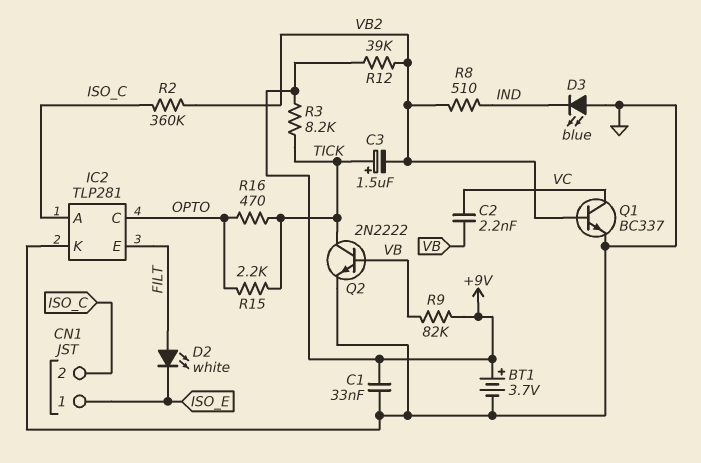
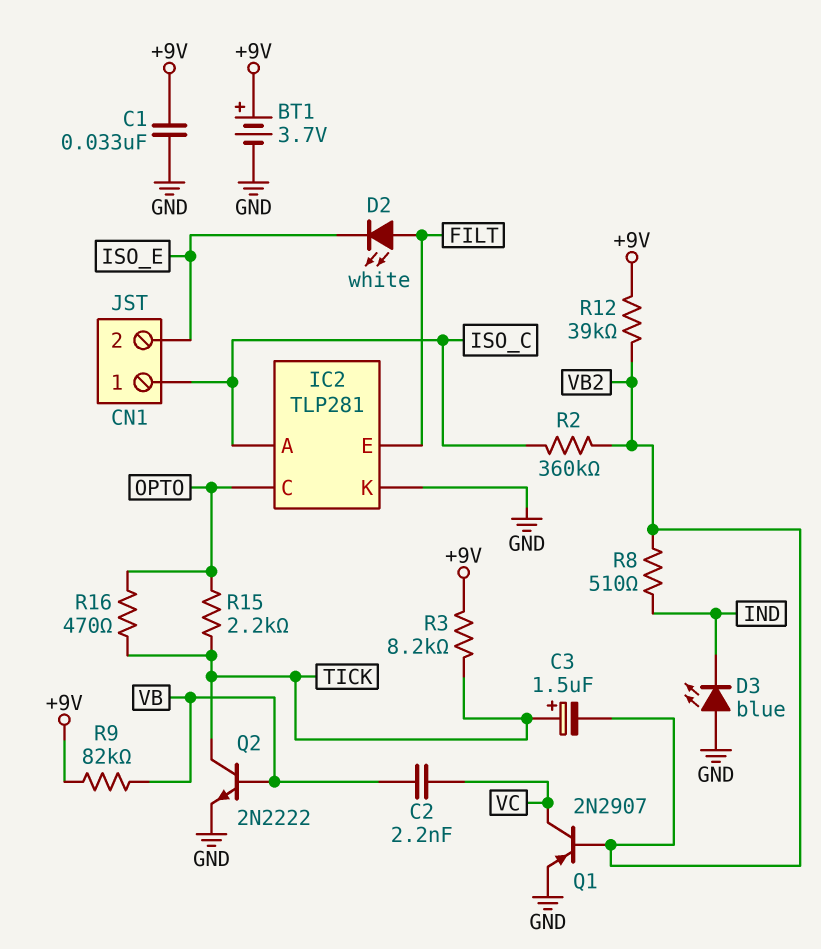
CN1 pin 1: ISO_E -> ISO_C
CN1 pin 2: ISO_C -> ISO_E
Q1: NPN BC337 (B VB2, C VC, E GND) -> PNP 2N2907 (B VB2, C VC, E GND)

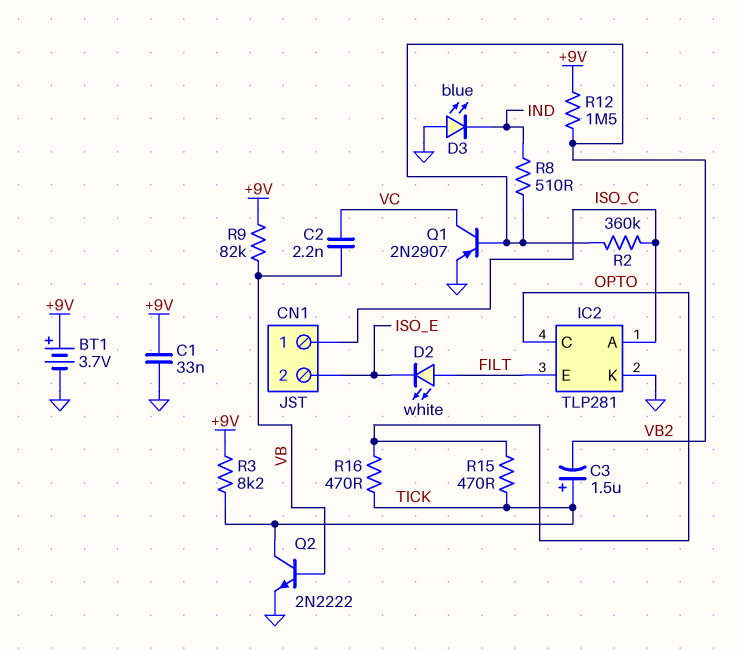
R12: 39k (+9V, VB2) -> 1.5M (+9V, VB2)
R15: 2.2k (OPTO, TICK) -> 470 (OPTO, TICK)

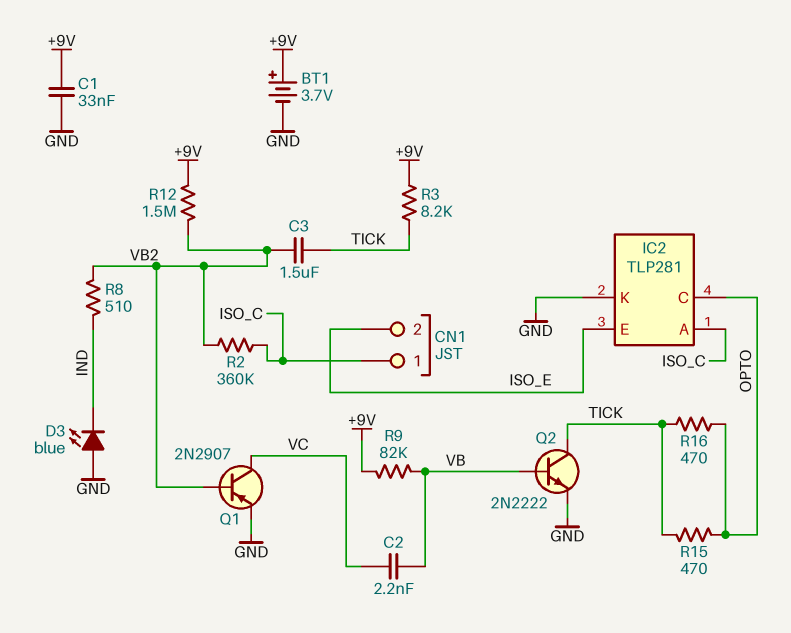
C3: 1.5uF (plus TICK, minus VB2) -> 1.5uF (TICK, VB2)
D2: LED white (A FILT, K ISO_E) -> none
IC2 pin E: FILT -> ISO_E

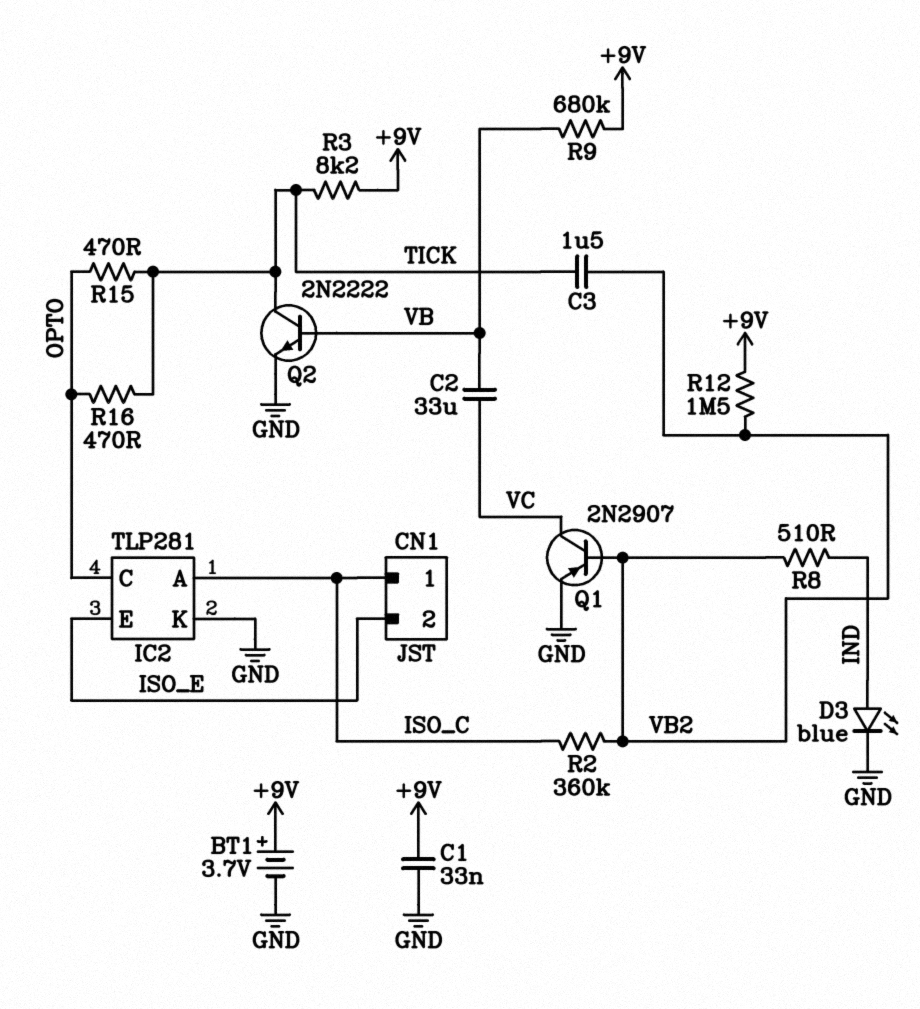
C2: 2.2nF (VB, VC) -> 33uF (VB, VC)
D3: LED blue (A GND, K IND) -> LED blue (A IND, K GND)
R9: 82k (+9V, VB) -> 680k (+9V, VB)

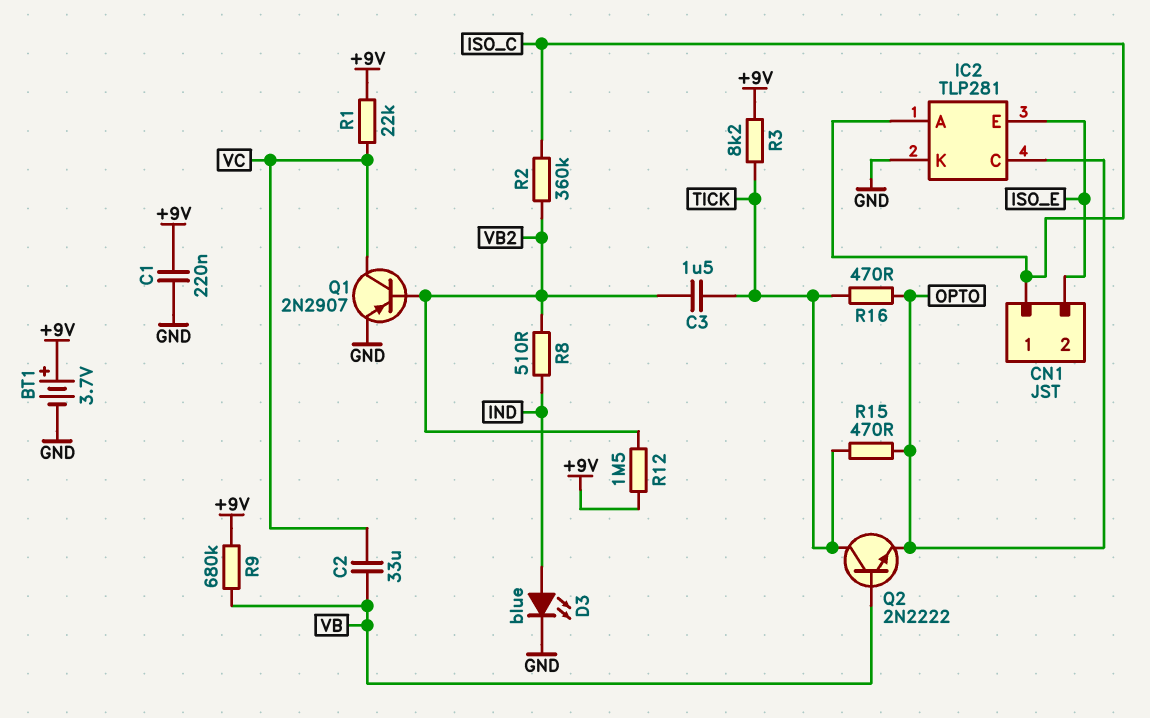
C1: 33nF (+9V, GND) -> 220nF (+9V, GND)
Q2: NPN 2N2222 (B VB, C TICK, E GND) -> NPN 2N2222 (B VB, C TICK, E OPTO)
R1: none -> 22k (+9V, VC)

